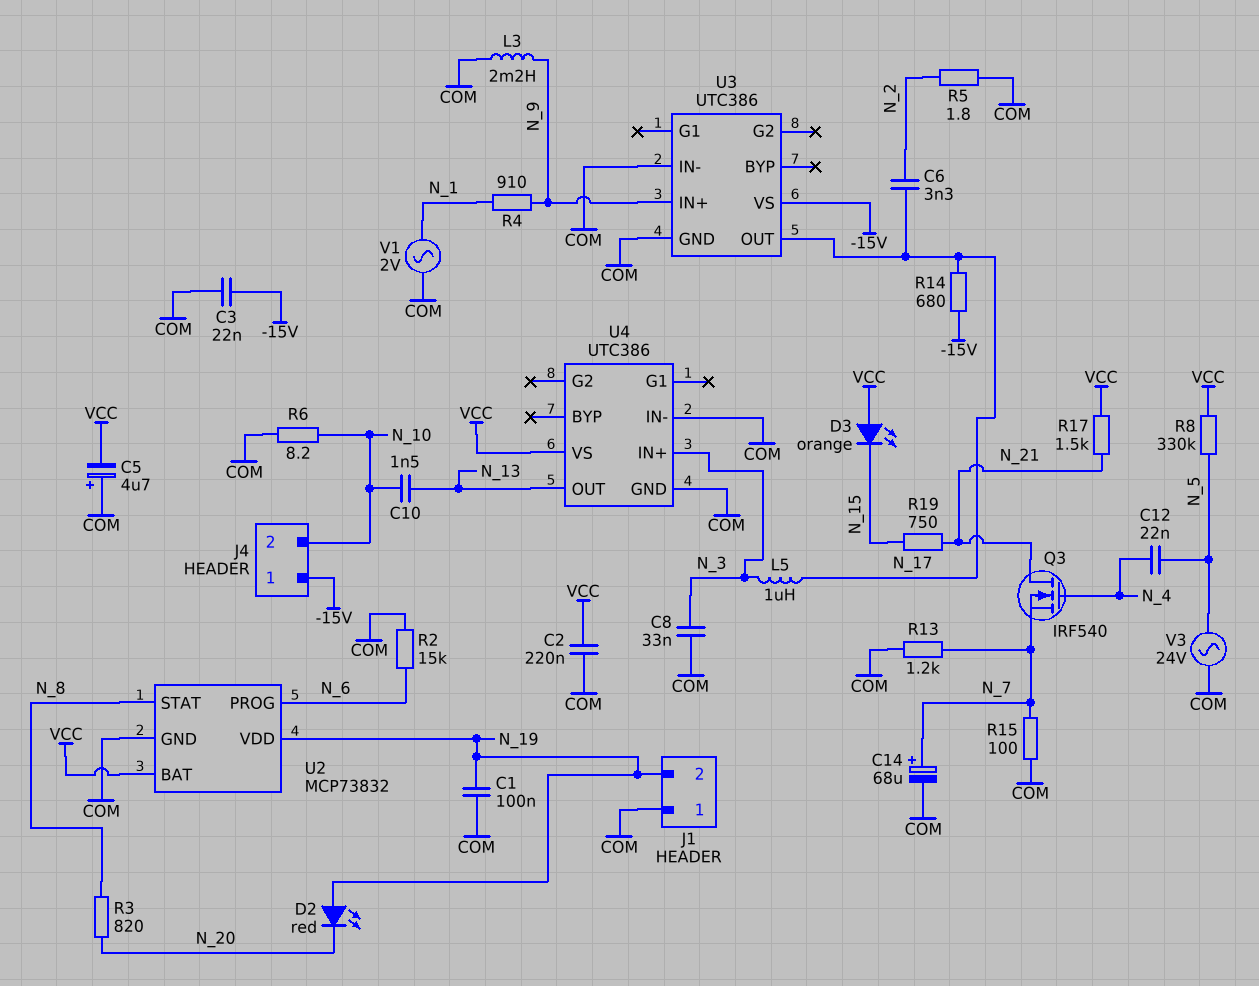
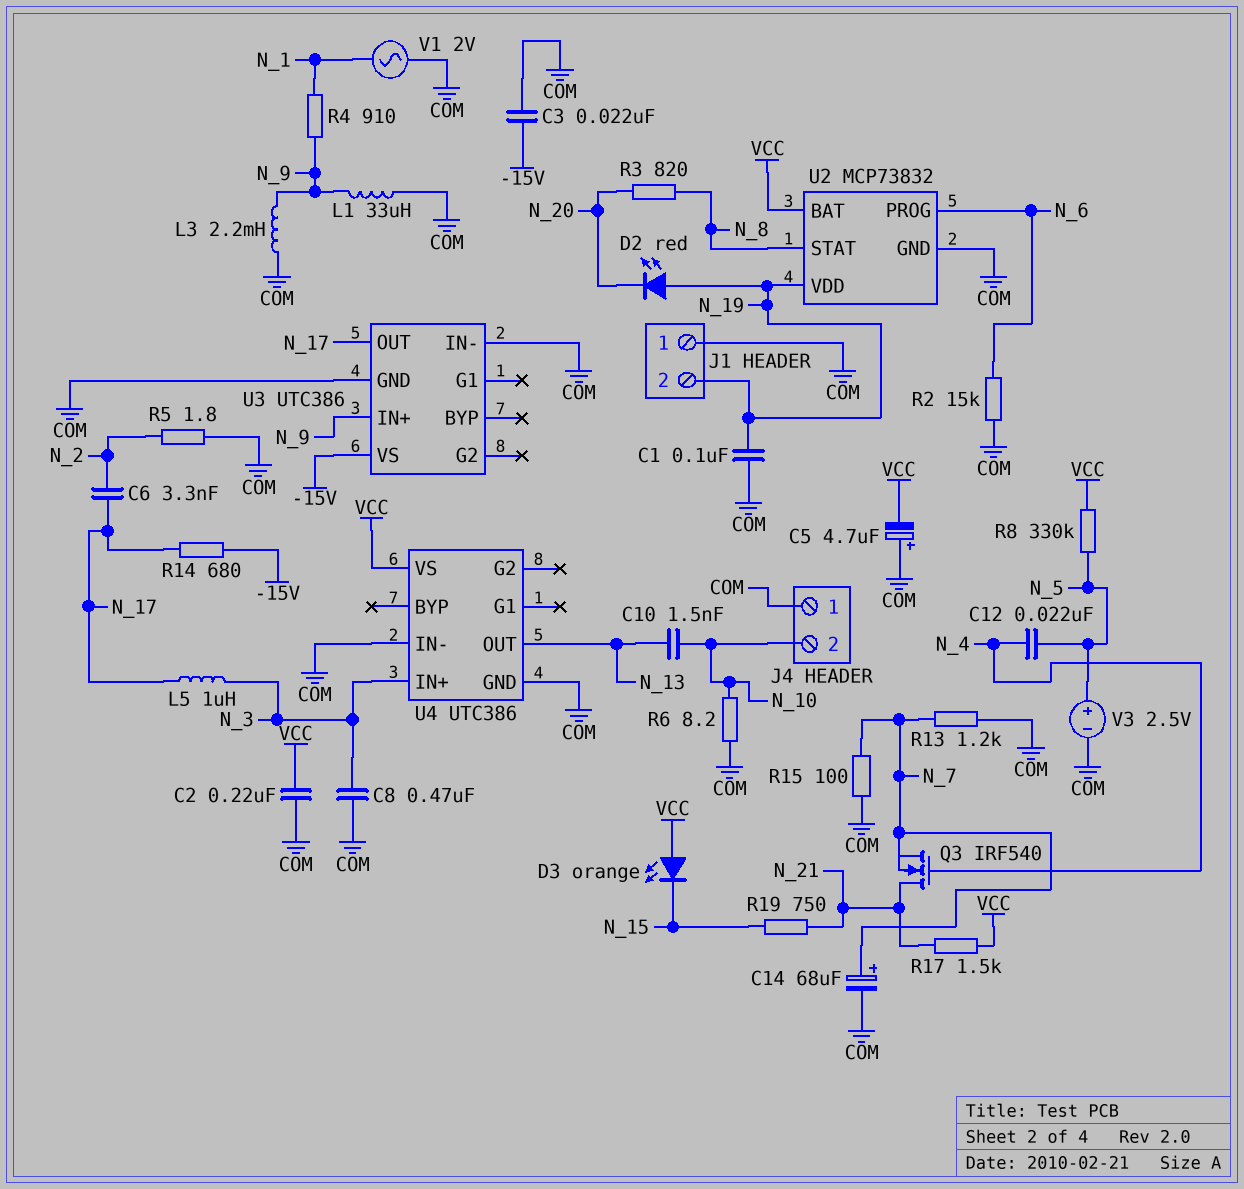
C8: 33nF (COM, N_3) -> 470nF (COM, N_3)
J4 pin 1: -15V -> COM
L1: none -> 33uH (COM, N_9)
V3: AC 24V (COM, N_5) -> 2.5V (plus N_5, minus COM)

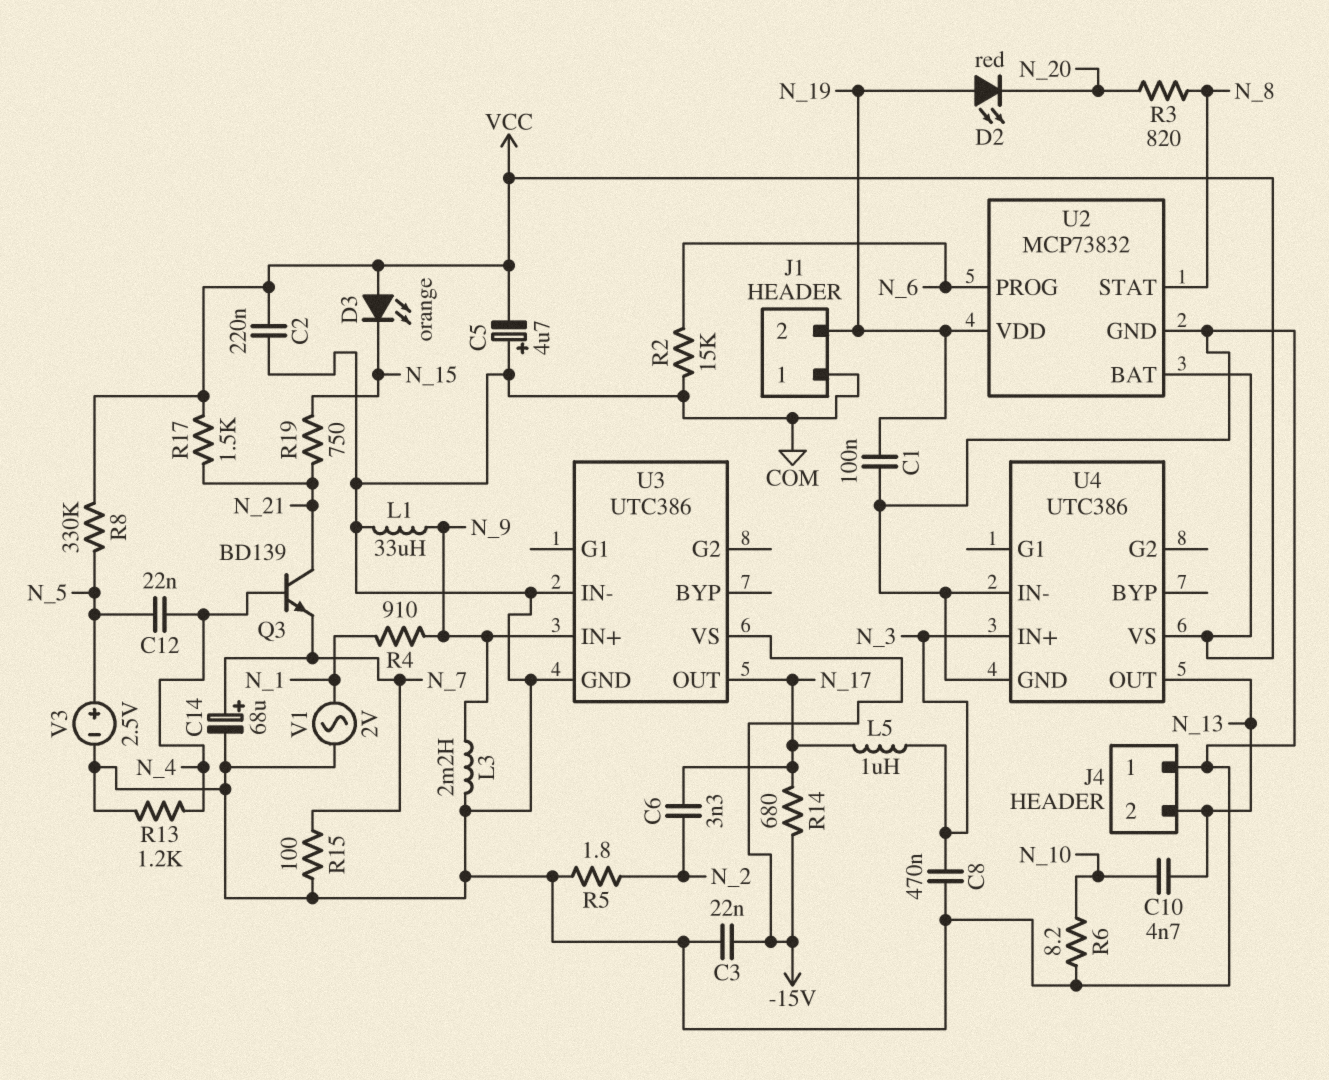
C10: 1.5nF (N_10, N_13) -> 4.7nF (N_10, N_13)
J4 pin 2: N_10 -> N_13
Q3: NMOS IRF540 (G N_4, D N_21, S N_7) -> NPN BD139 (B N_4, C N_21, E N_7)
R13: 1.2k (COM, N_7) -> 1.2k (COM, N_4)

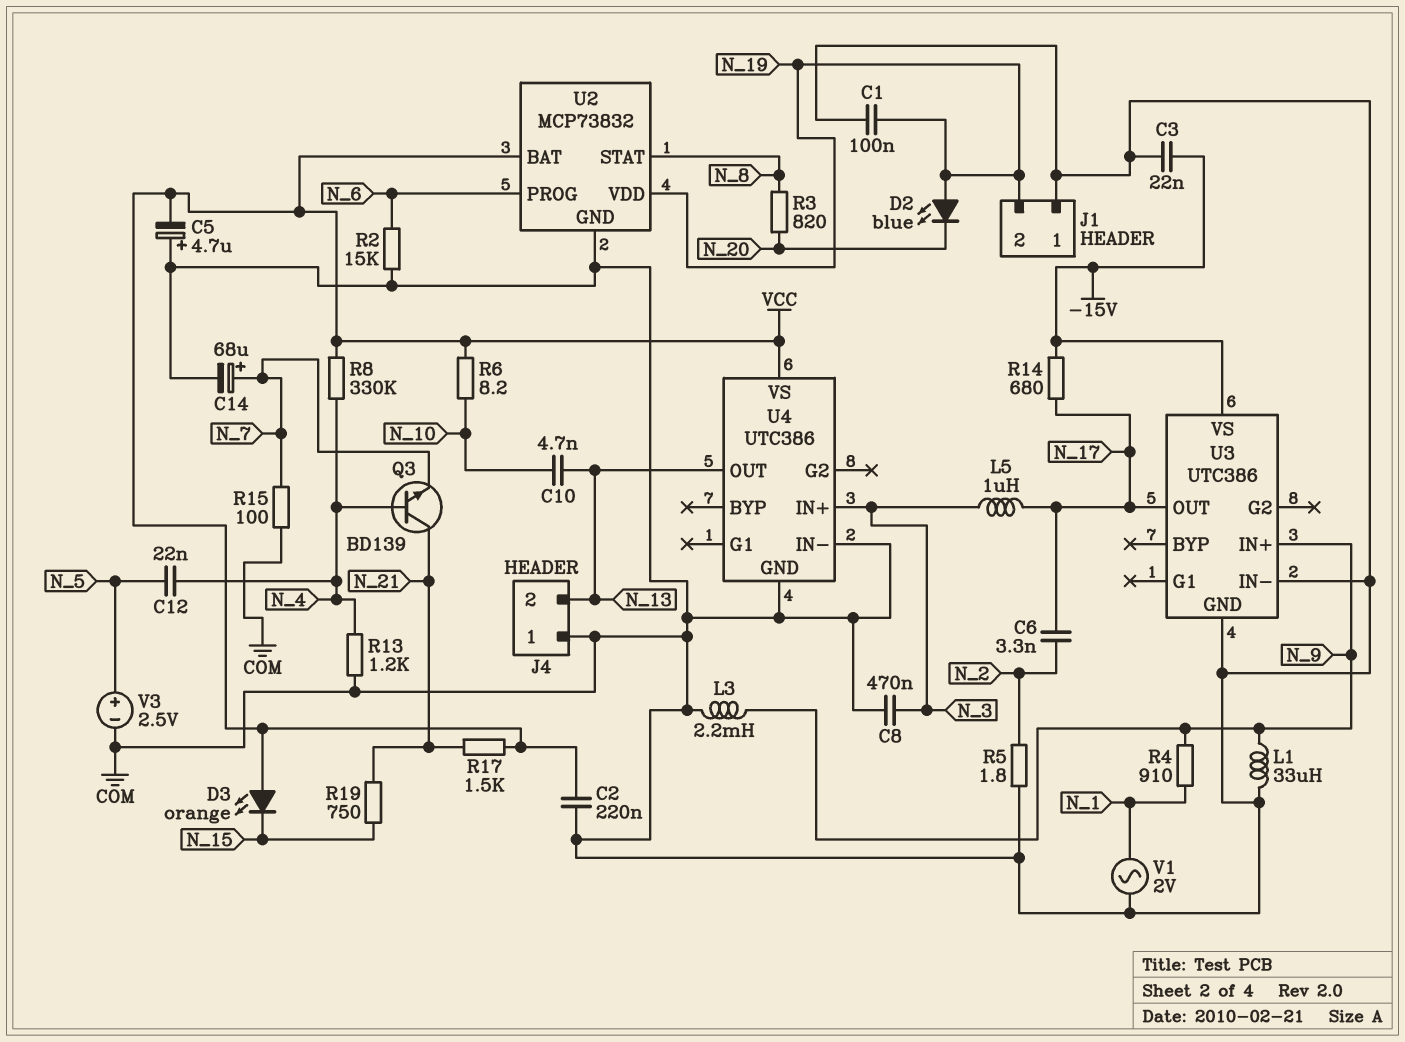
D2: LED red (A N_19, K N_20) -> LED blue (A N_19, K N_20)
R6: 8.2 (COM, N_10) -> 8.2 (N_10, VCC)
R8: 330k (N_5, VCC) -> 330k (N_4, VCC)

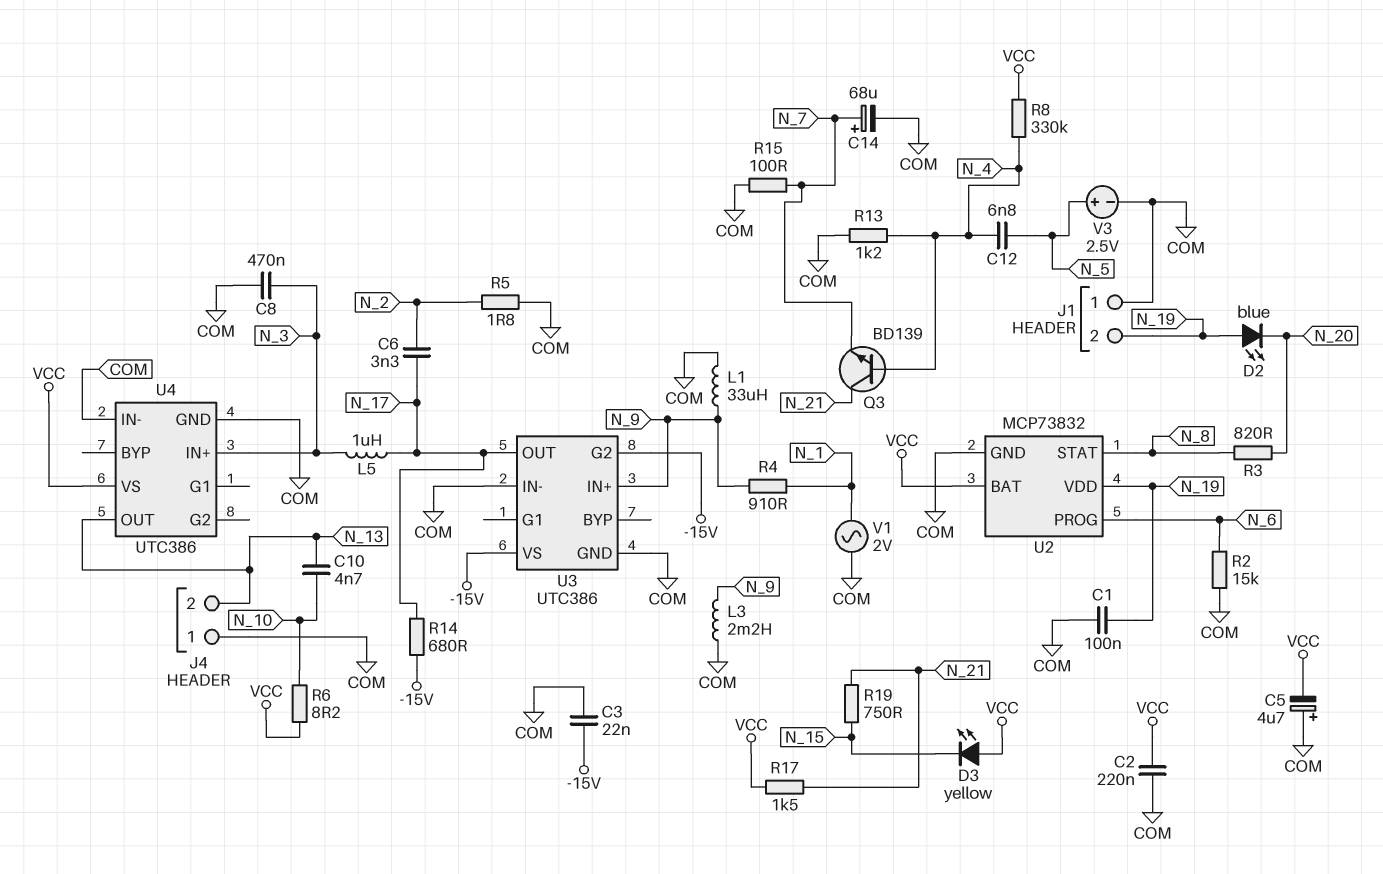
C12: 22nF (N_4, N_5) -> 6.8nF (N_4, N_5)
D3: LED orange (A VCC, K N_15) -> LED yellow (A VCC, K N_15)
U3 pin G2: none -> -15V

